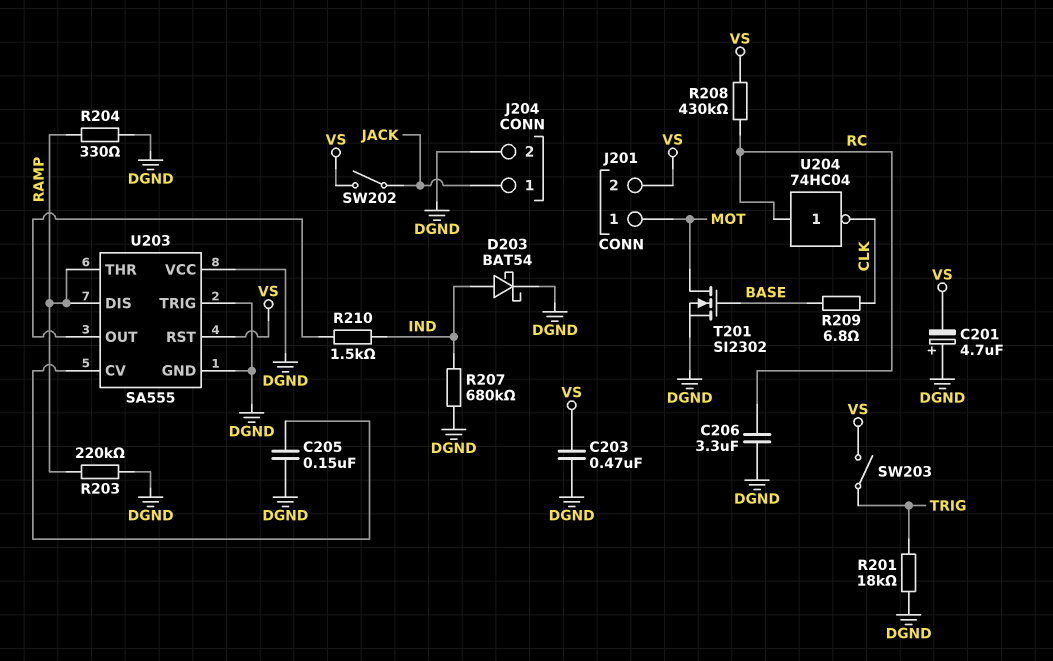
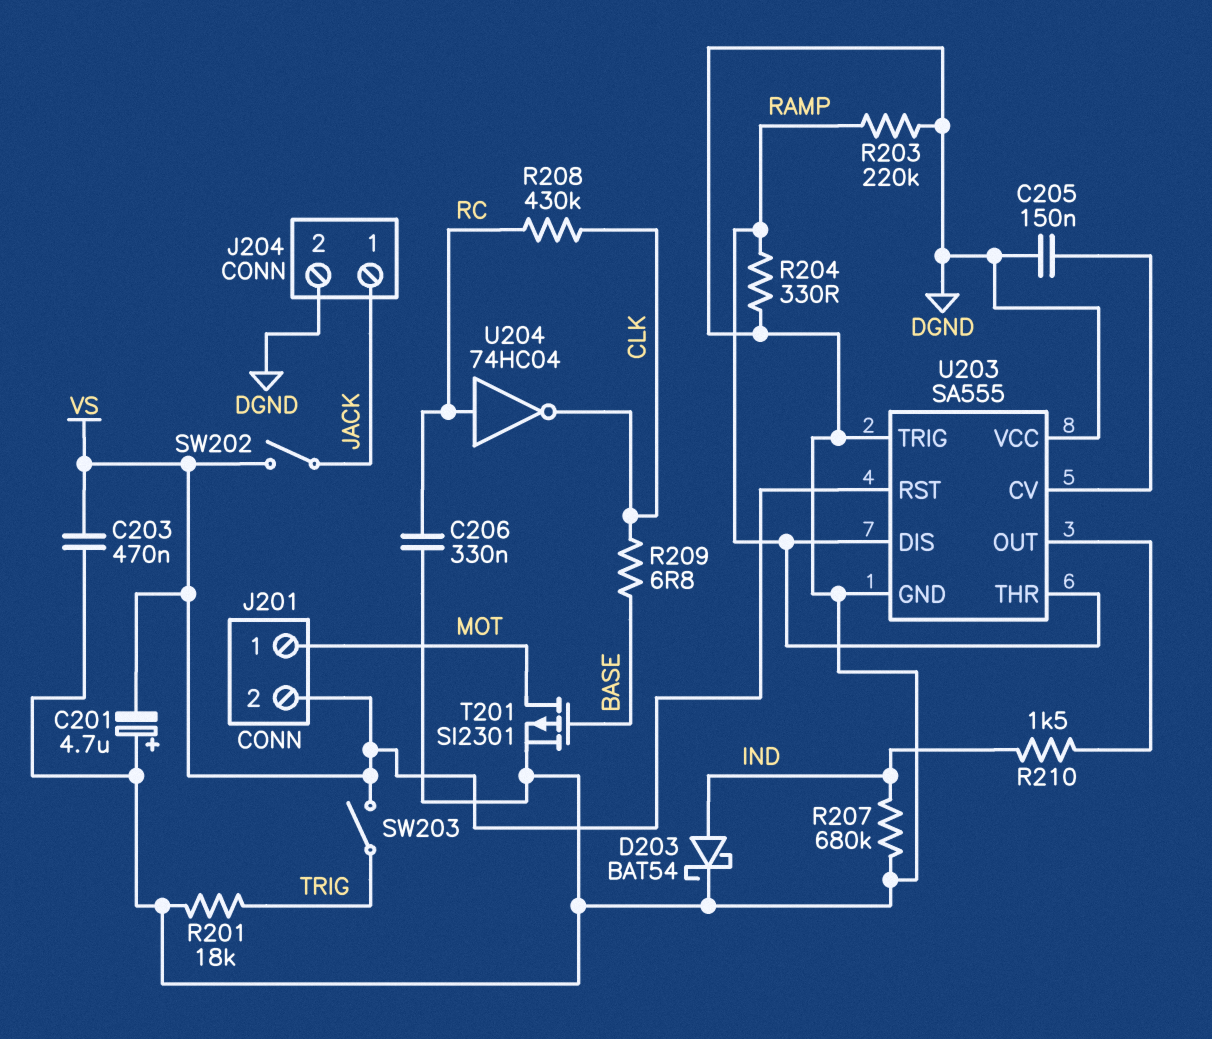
C206: 3.3uF (DGND, RC) -> 330nF (DGND, RC)
R208: 430k (RC, VS) -> 430k (CLK, RC)
T201: NMOS SI2302 (G BASE, D MOT, S DGND) -> PMOS SI2301 (G BASE, D MOT, S DGND)

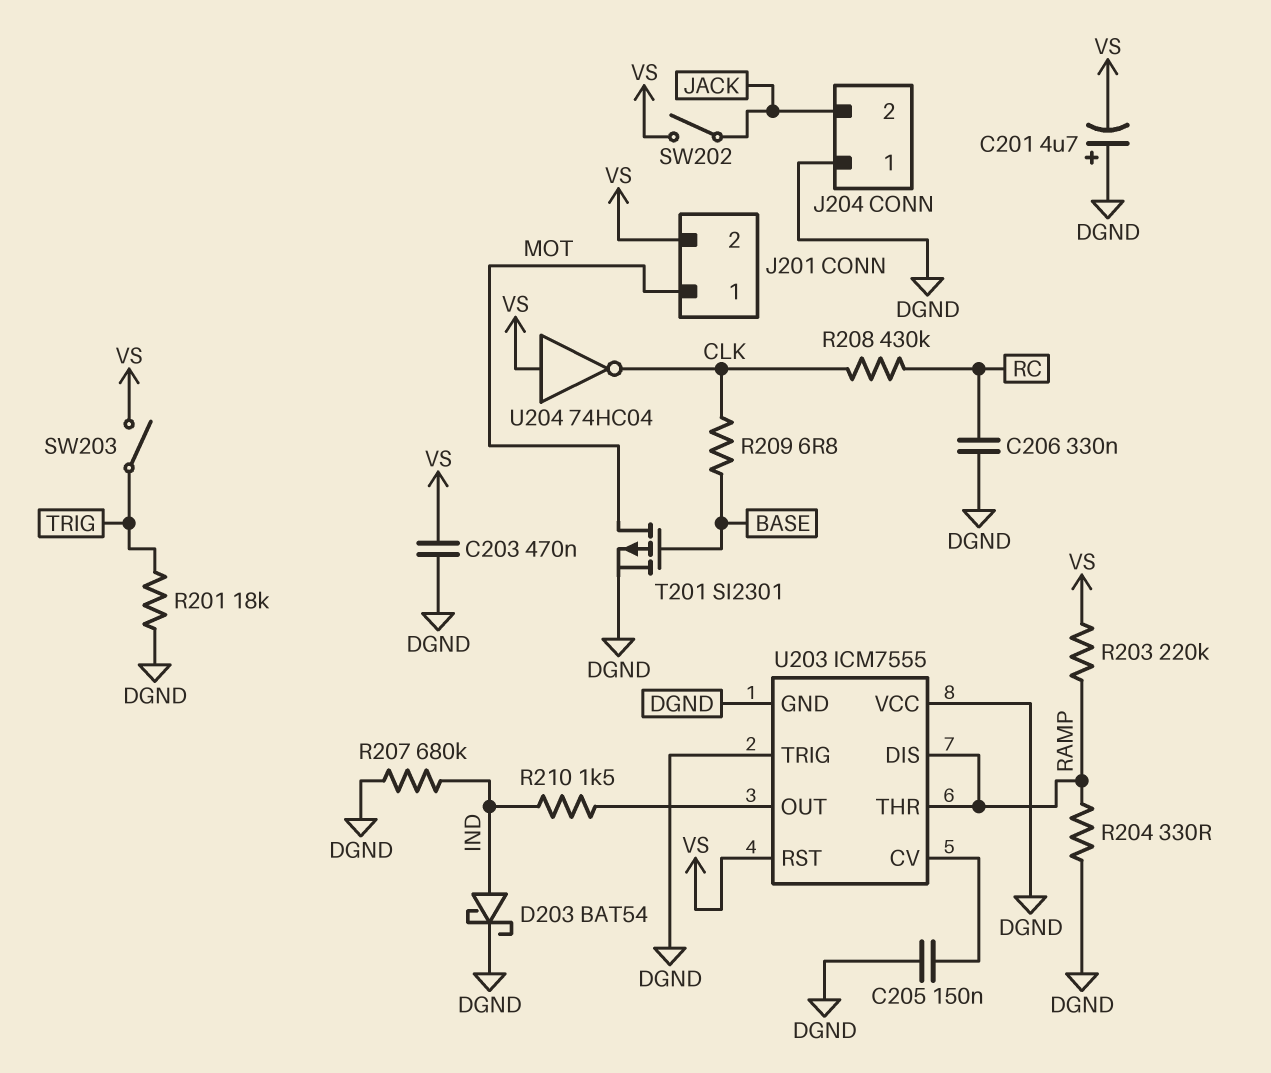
J204 pin 1: JACK -> DGND
J204 pin 2: DGND -> JACK
R203: 220k (DGND, RAMP) -> 220k (RAMP, VS)
U203: SA555 -> ICM7555
U204: NOT 74HC04 (in RC, out CLK) -> NOT 74HC04 (in VS, out CLK)

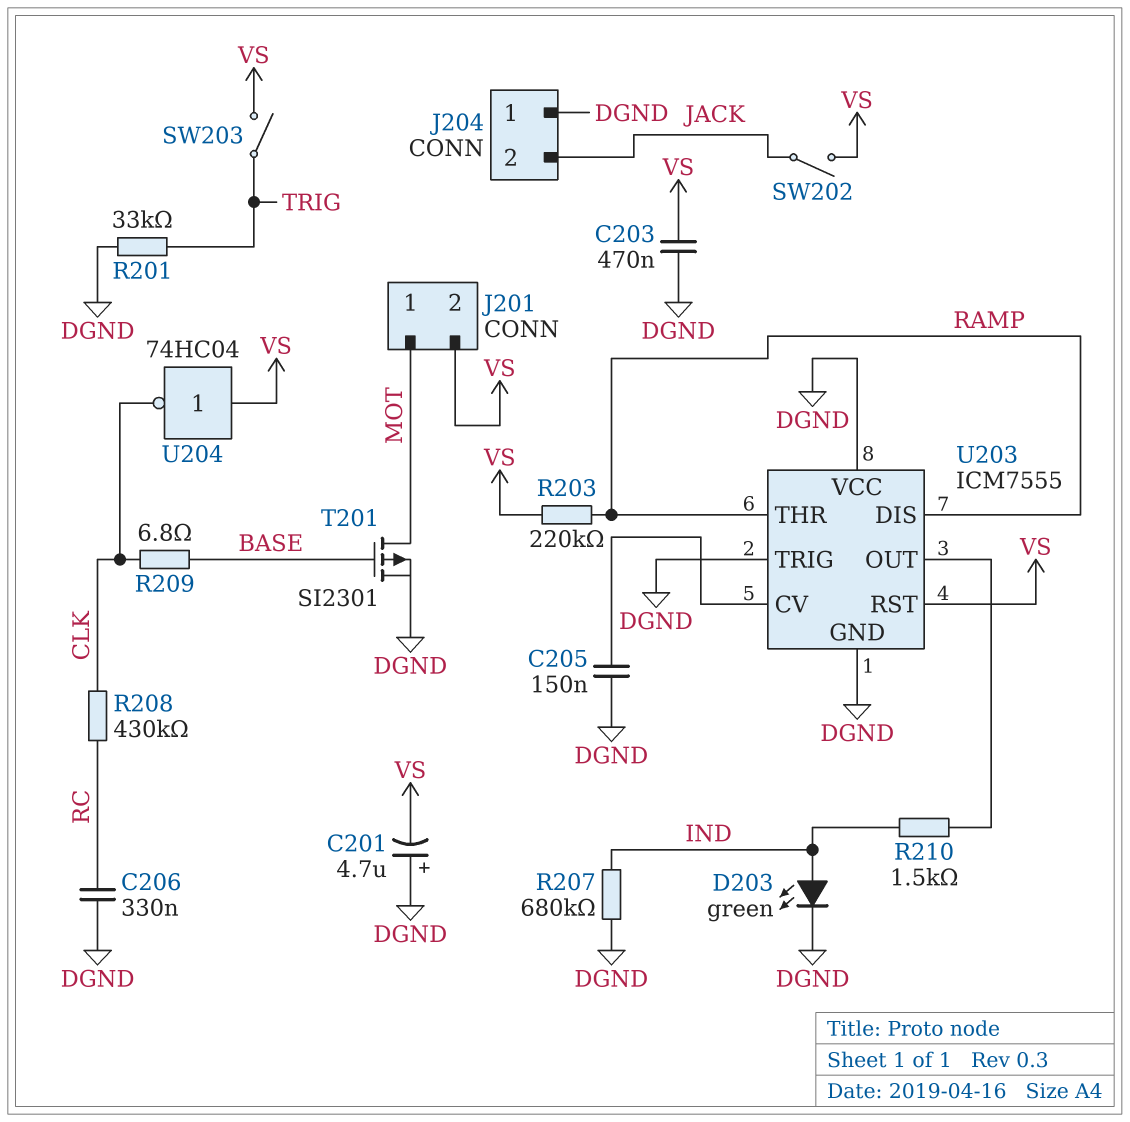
D203: schottky BAT54 (A IND, K DGND) -> LED green (A IND, K DGND)
R201: 18k (DGND, TRIG) -> 33k (DGND, TRIG)
R204: 330 (DGND, RAMP) -> none

